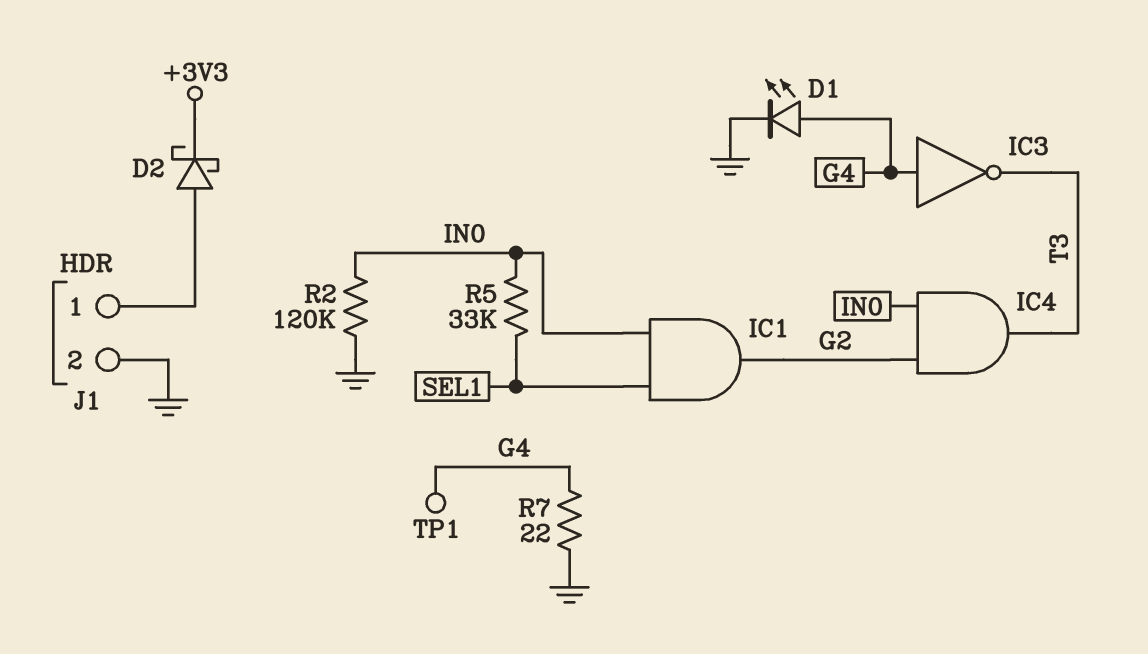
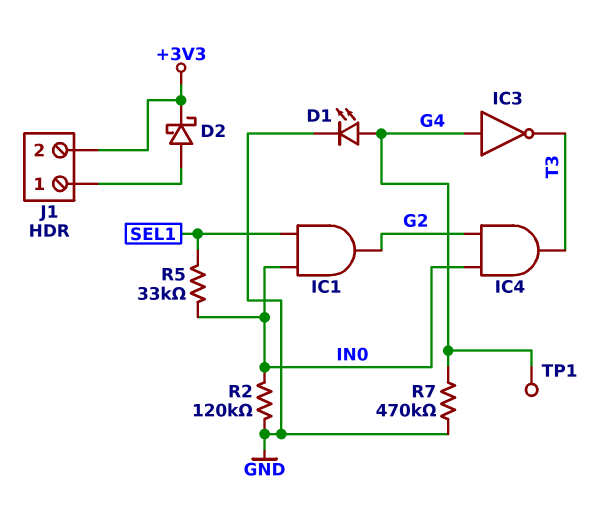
J1 pin 2: GND -> +3V3
R7: 22 (G4, GND) -> 470k (G4, GND)

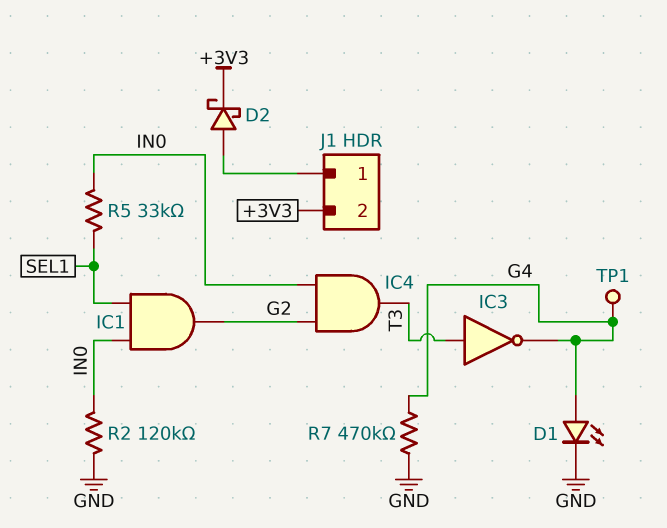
IC3: NOT (in G4, out T3) -> NOT (in T3, out G4)

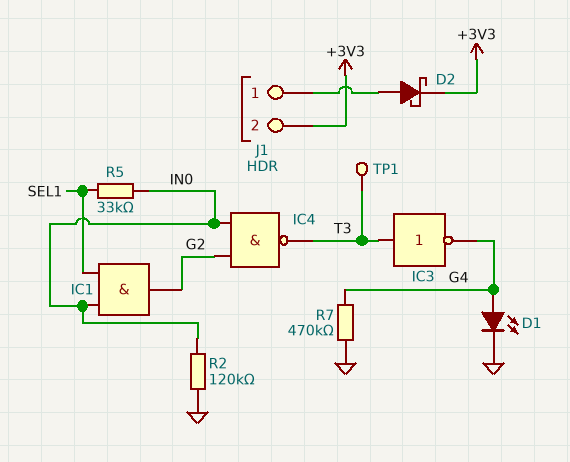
IC4: AND (in G2, in IN0, out T3) -> NAND (in G2, in IN0, out T3)
TP1: test point (G4) -> test point (T3)

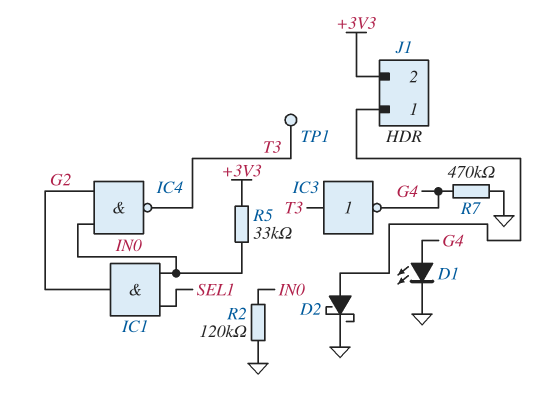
D2: schottky (A J1/1, K +3V3) -> schottky (A J1/1, K GND)
R5: 33k (IN0, SEL1) -> 33k (+3V3, IN0)

